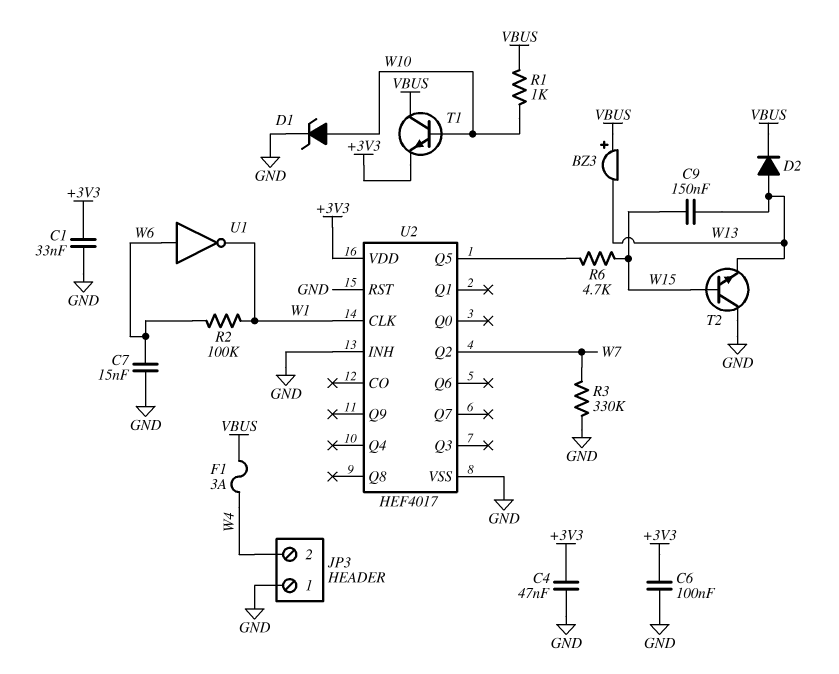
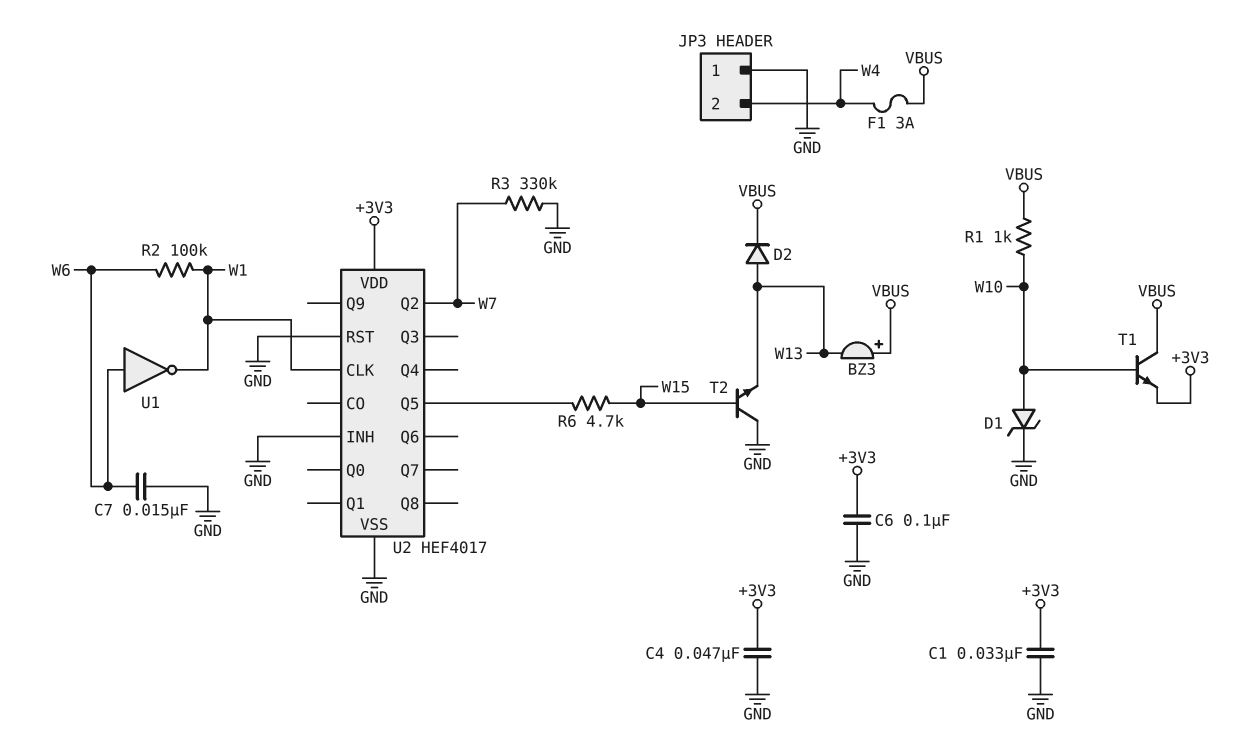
C9: 150nF (W13, W15) -> none

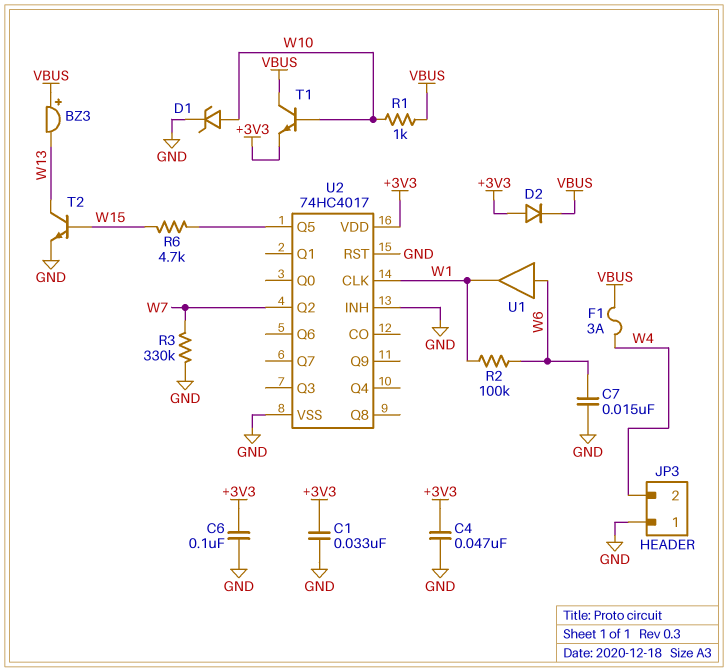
D2: diode (A W13, K VBUS) -> diode (A +3V3, K VBUS)
T2: NPN (B W15, C GND, E W13) -> NPN (B W15, C W13, E GND)
U1: NOT (in W6, out W1) -> buffer (in W6, out W1)
U2: HEF4017 -> 74HC4017

